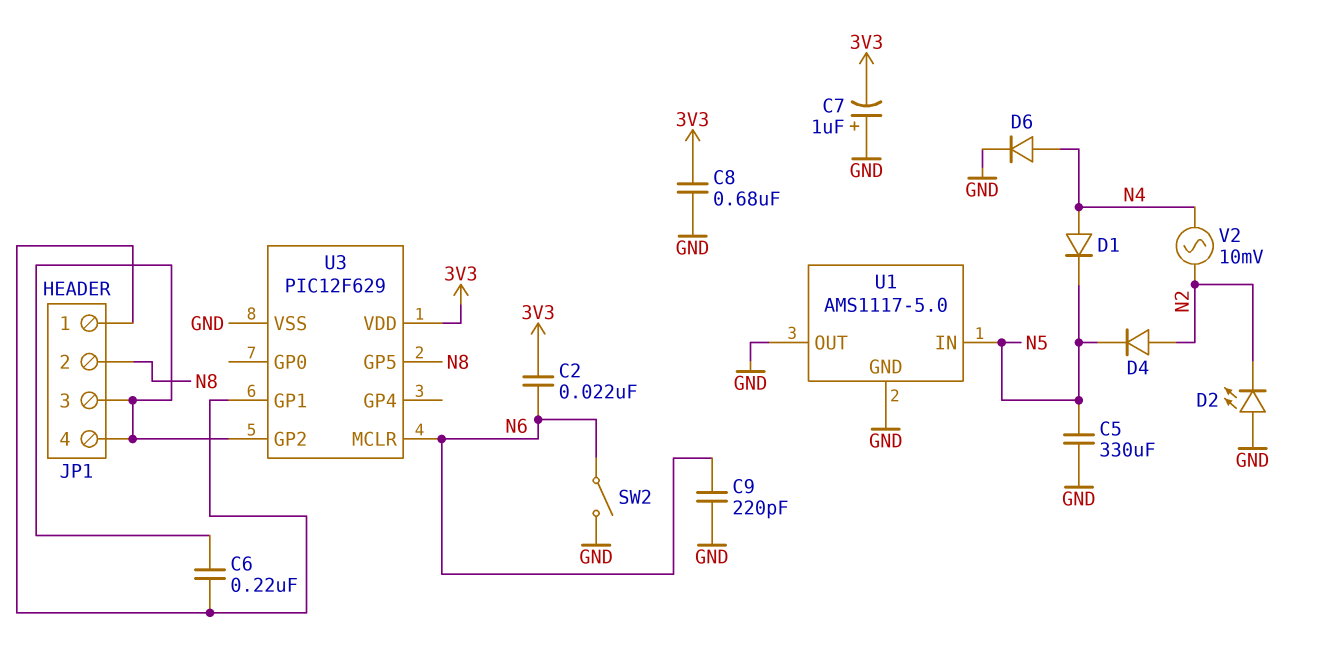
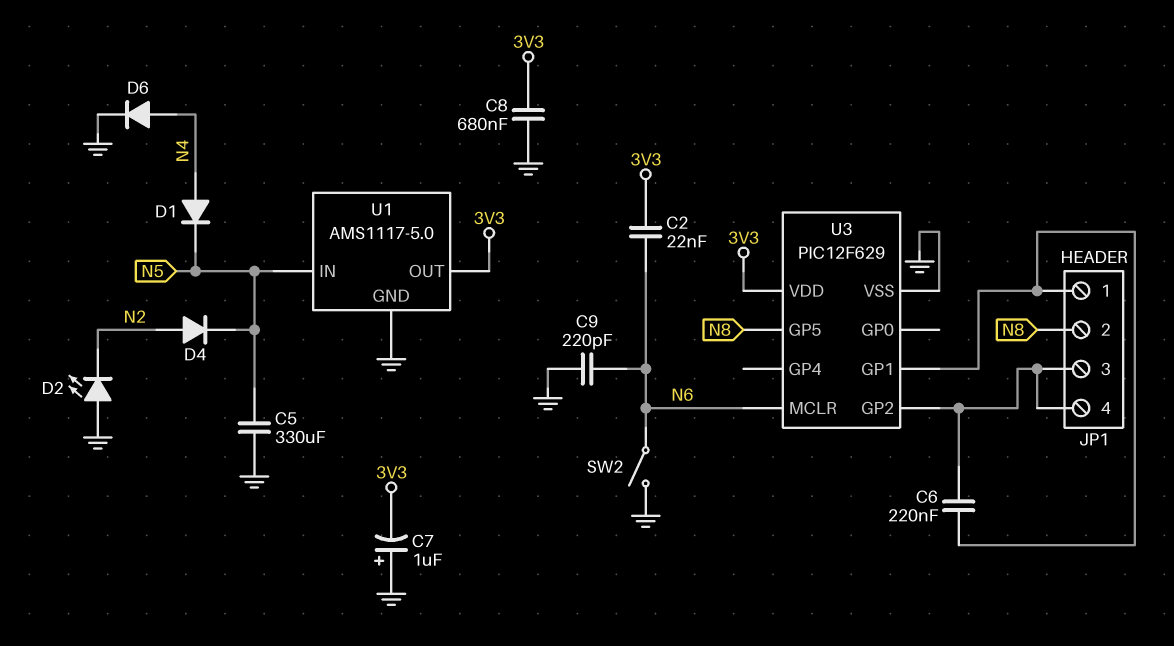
U1 pin OUT: GND -> 3V3
V2: AC 10mV (N2, N4) -> none

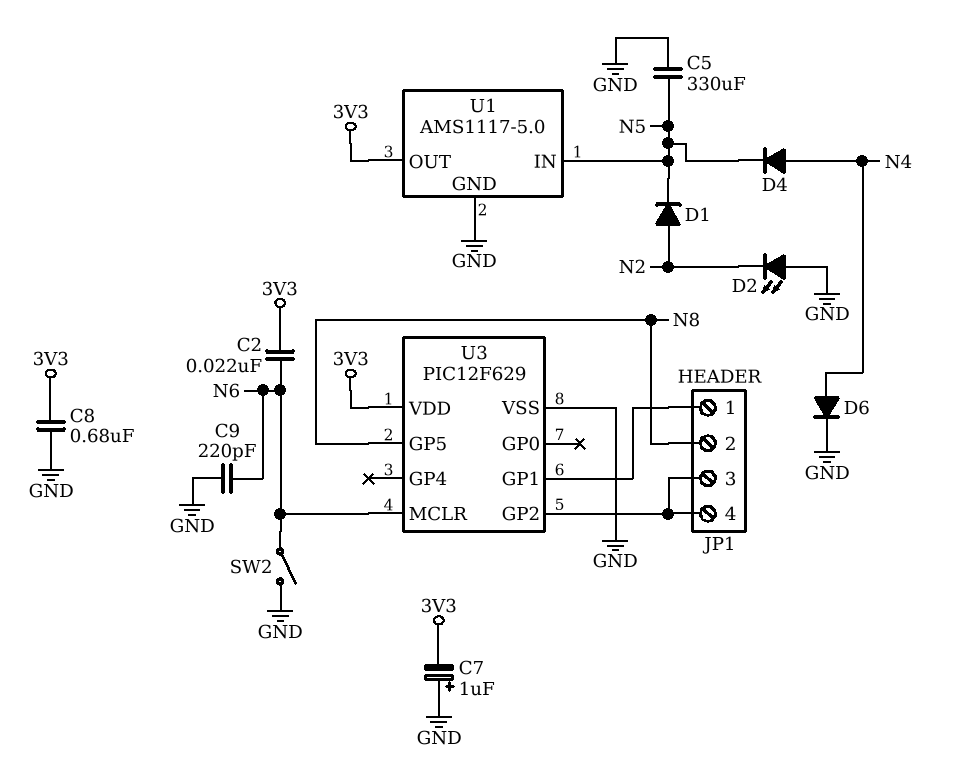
C6: 220nF (JP1/1, JP1/3) -> none
D1: diode (A N4, K N5) -> diode (A N2, K N5)
D4: diode (A N2, K N5) -> diode (A N4, K N5)

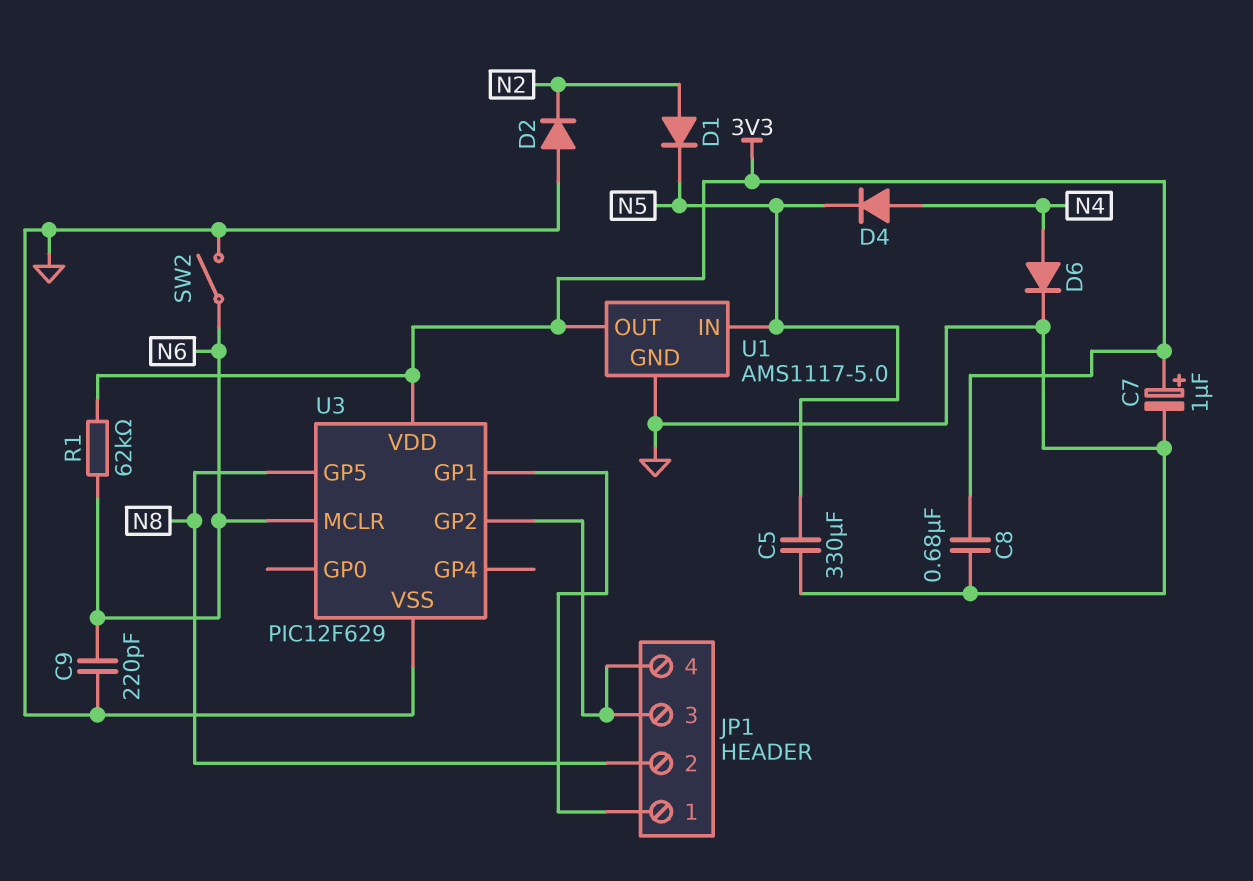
C2: 22nF (3V3, N6) -> none
C7: 1uF (plus GND, minus 3V3) -> 1uF (plus 3V3, minus GND)
D2: LED (A GND, K N2) -> diode (A GND, K N2)
R1: none -> 62k (3V3, N6)

